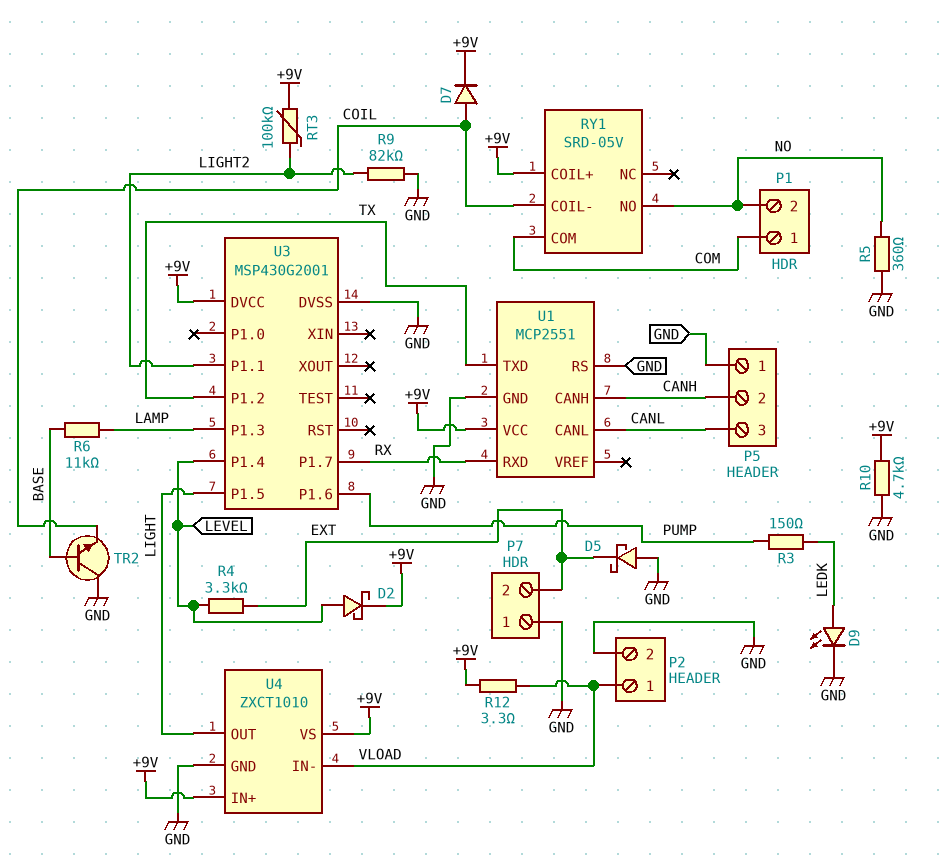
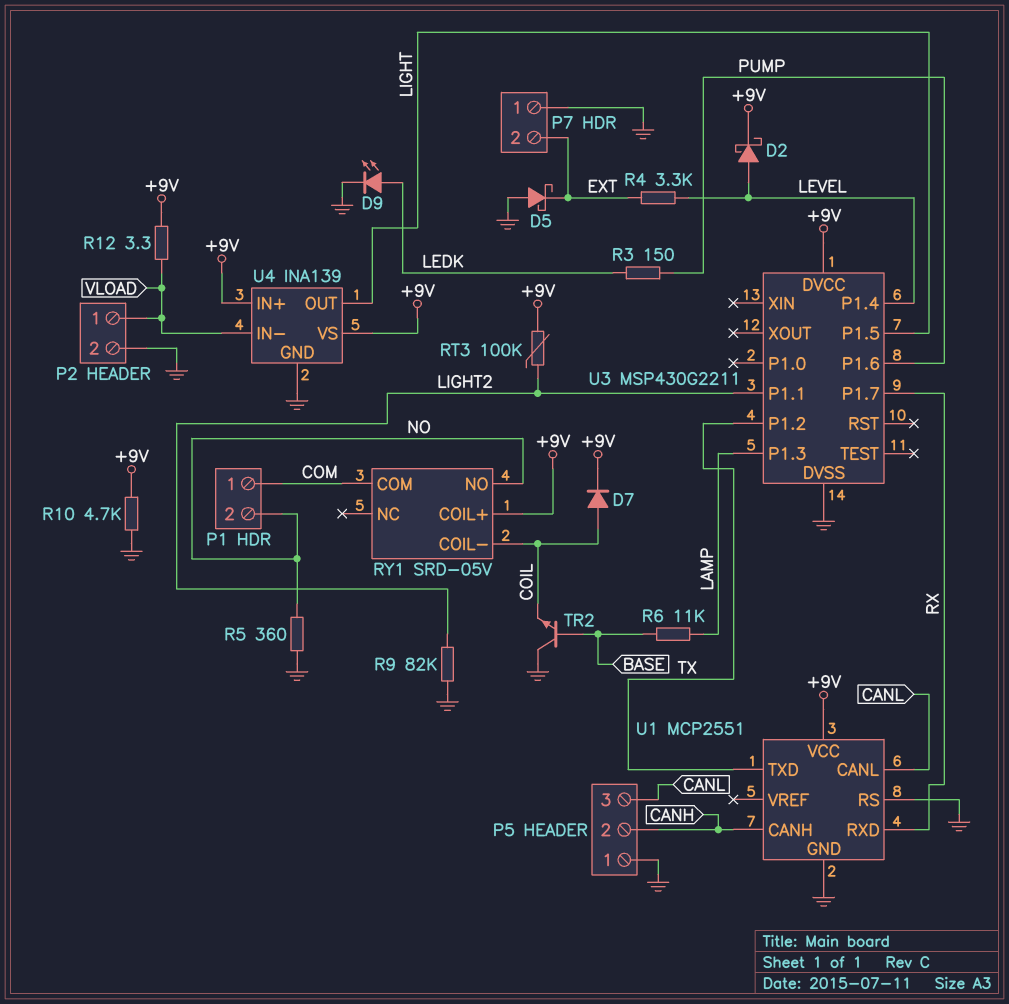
U3: MSP430G2001 -> MSP430G2211
U4: ZXCT1010 -> INA139

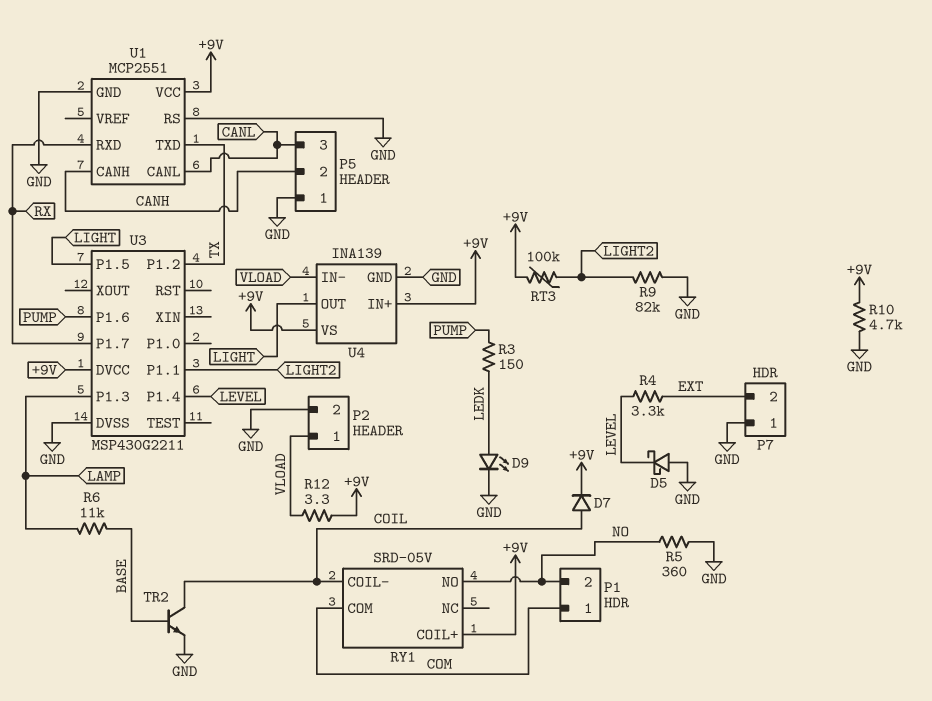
D2: schottky (A LEVEL, K +9V) -> none
D5: schottky (A GND, K EXT) -> schottky (A GND, K LEVEL)
TR2: NPN (B BASE, C GND, E COIL) -> NPN (B BASE, C COIL, E GND)

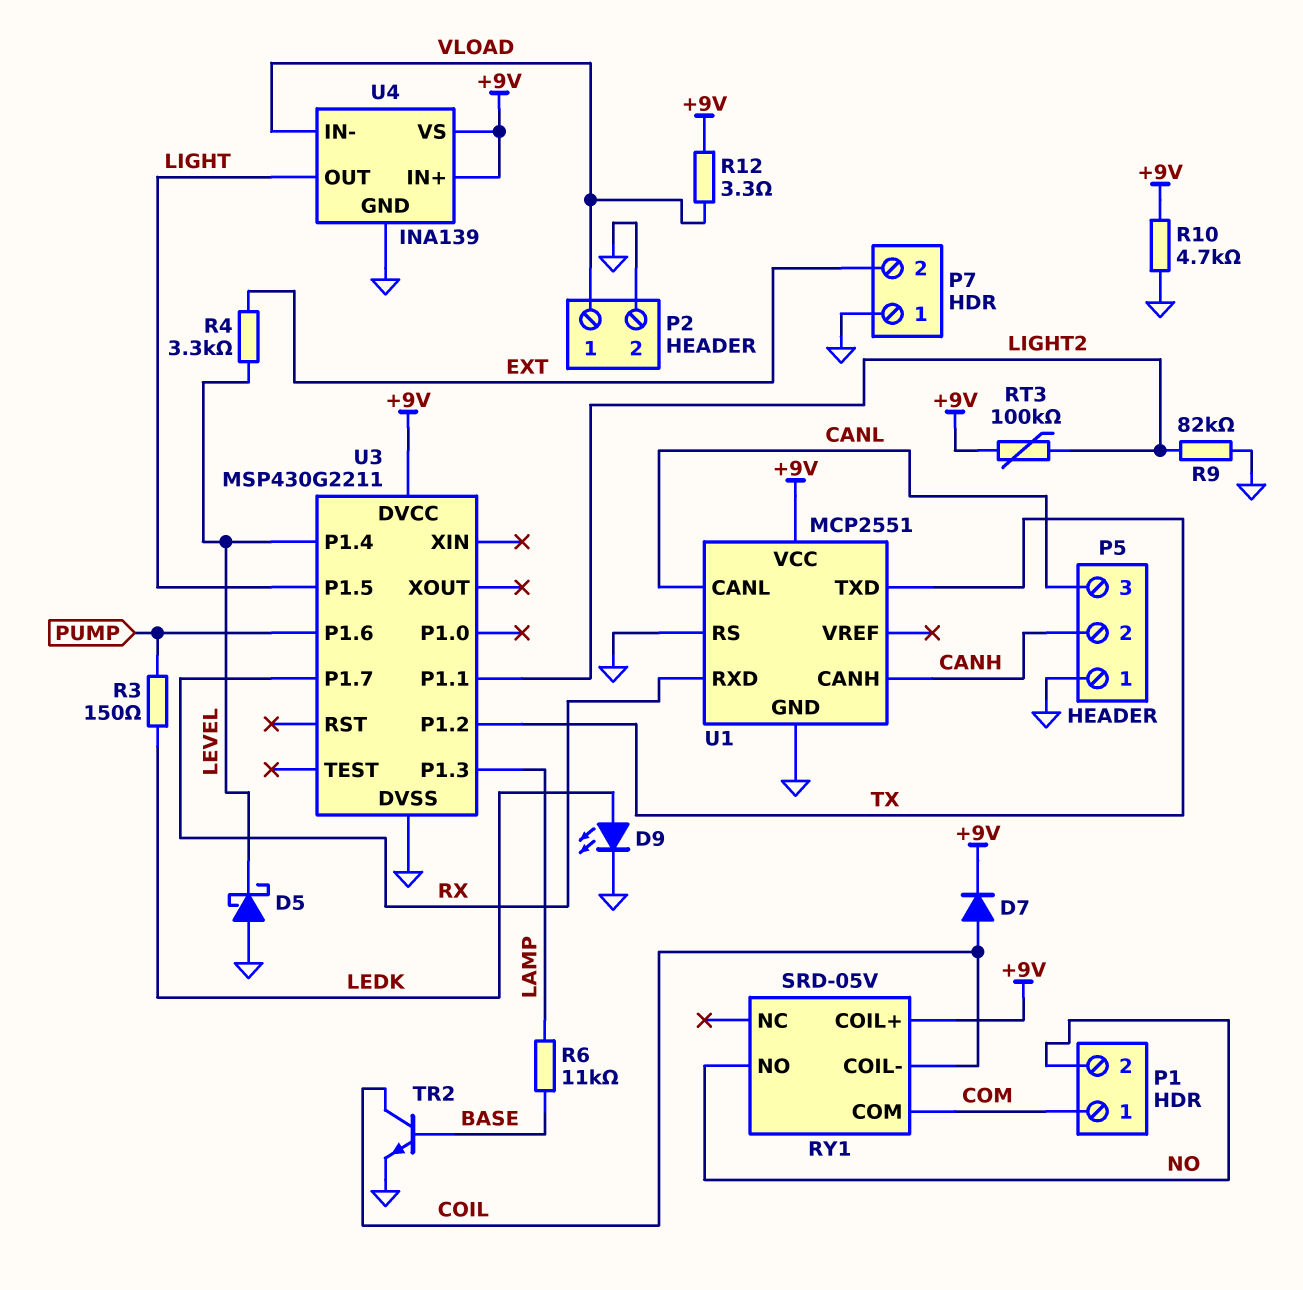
R5: 360 (GND, NO) -> none

